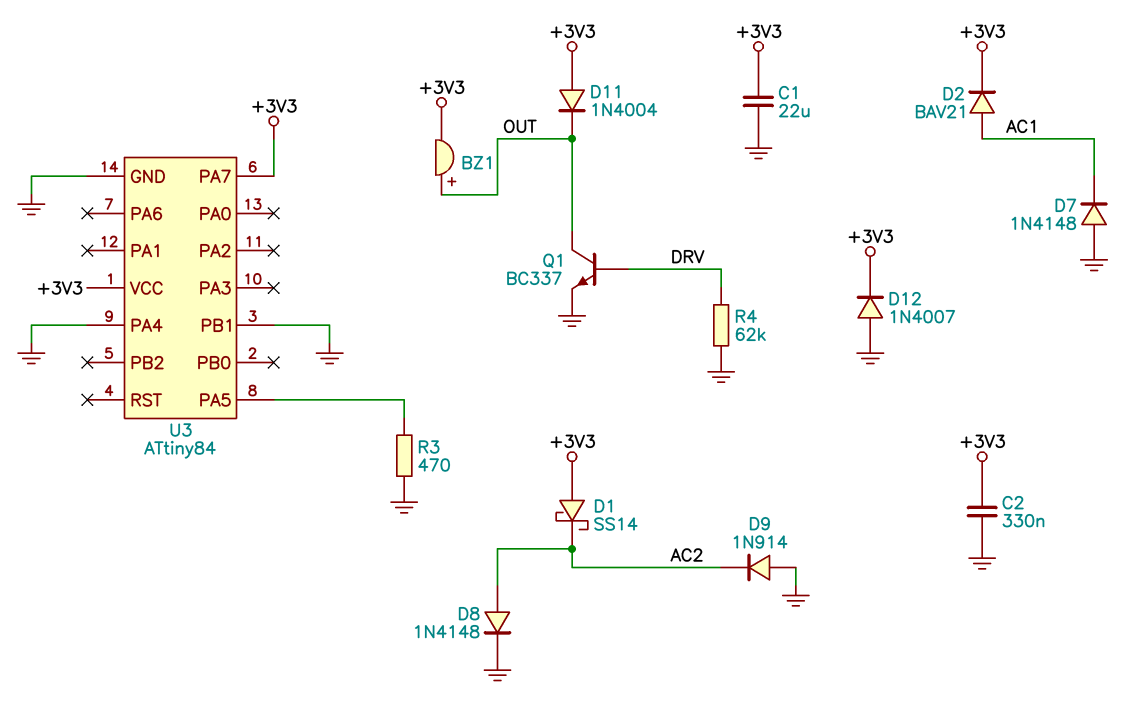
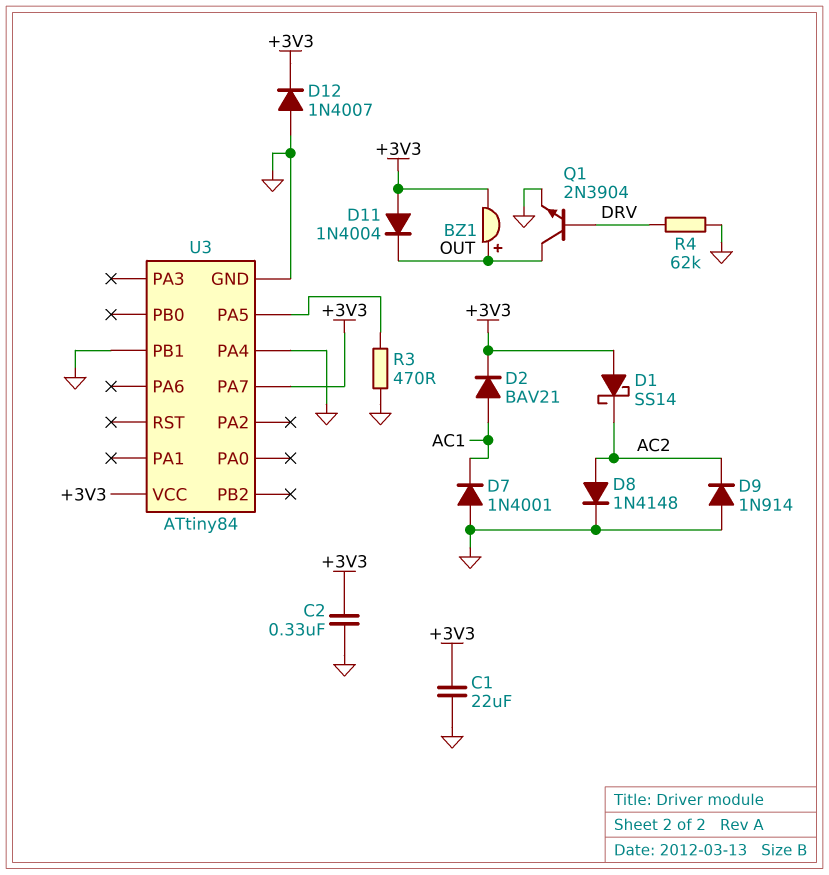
D7: diode 1N4148 (A GND, K AC1) -> diode 1N4001 (A GND, K AC1)
Q1: NPN BC337 (B DRV, C OUT, E GND) -> NPN 2N3904 (B DRV, C OUT, E GND)

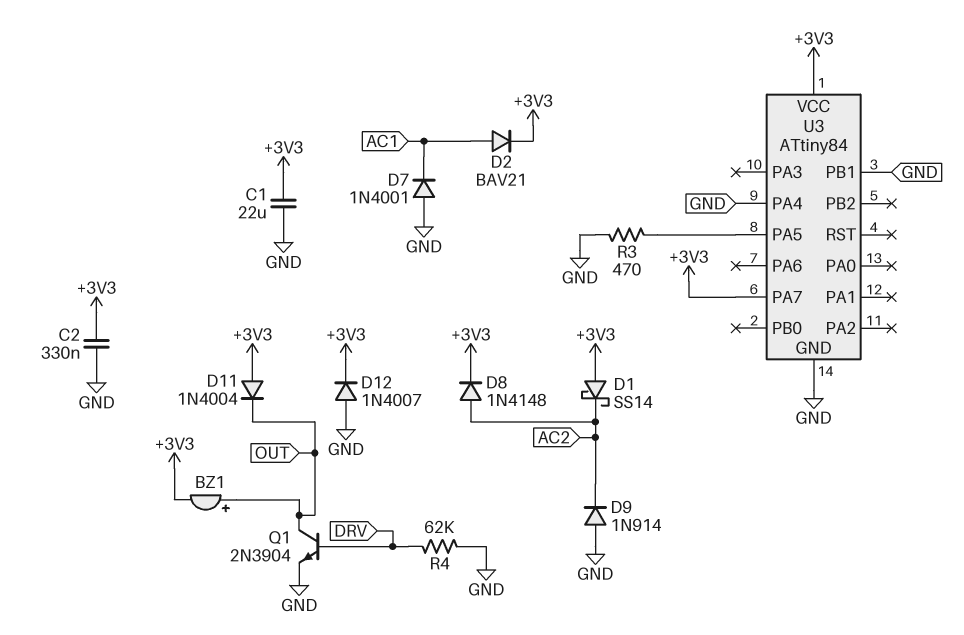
D8: diode 1N4148 (A AC2, K GND) -> diode 1N4148 (A AC2, K +3V3)

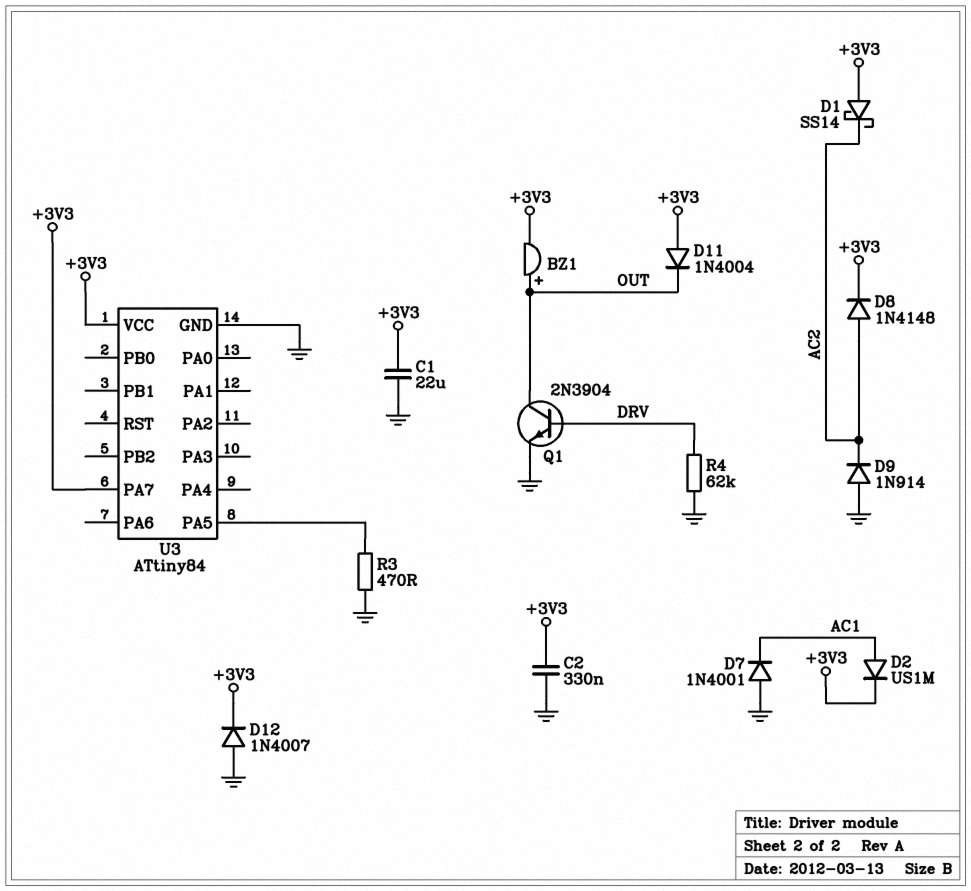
D2: diode BAV21 (A AC1, K +3V3) -> diode US1M (A AC1, K +3V3)
U3 pin PA4: GND -> none
U3 pin PB1: GND -> none

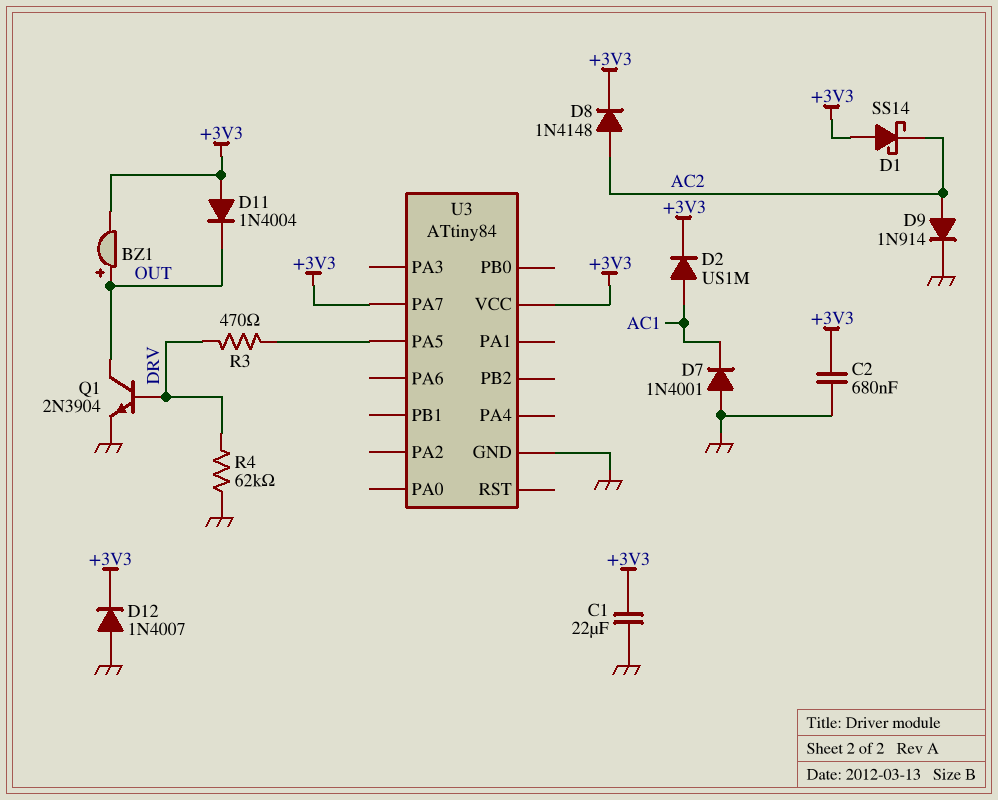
C2: 330nF (+3V3, GND) -> 680nF (+3V3, GND)
D9: diode 1N914 (A GND, K AC2) -> diode 1N914 (A AC2, K GND)
R3: 470 (GND, U3/PA5) -> 470 (DRV, U3/PA5)

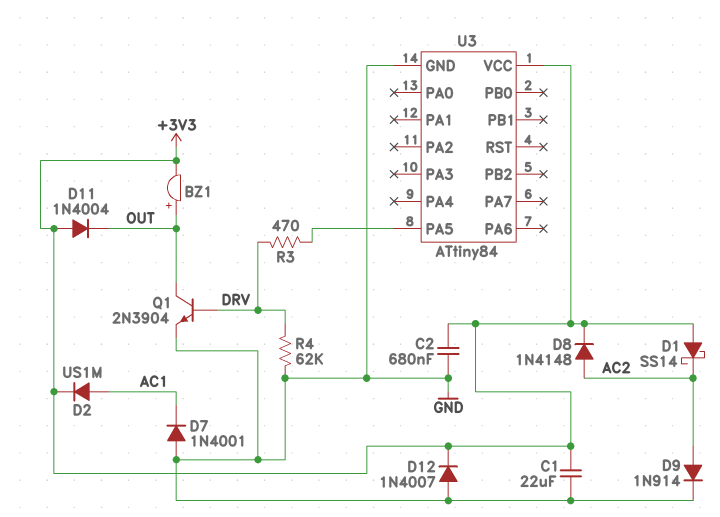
U3 pin PA7: +3V3 -> none

